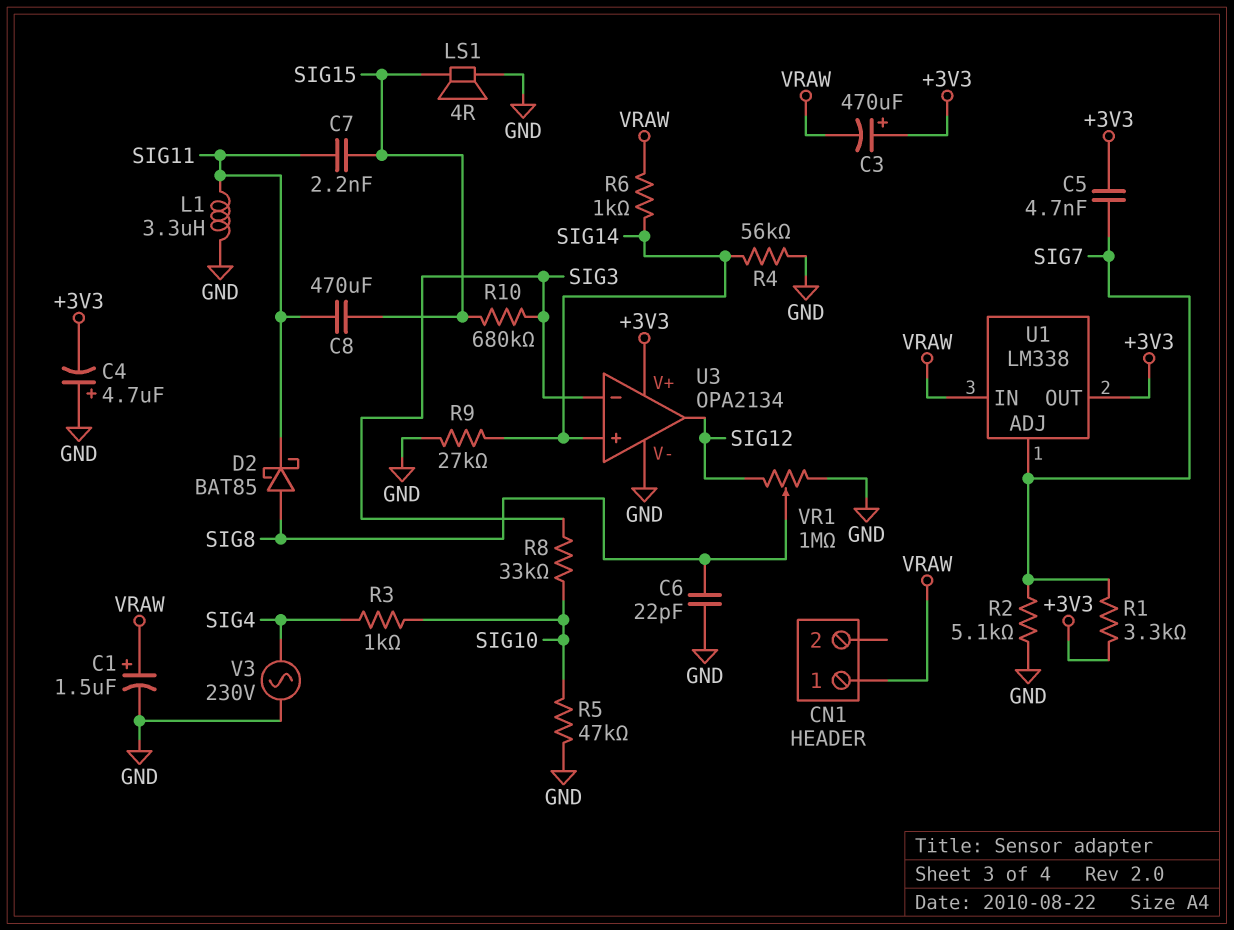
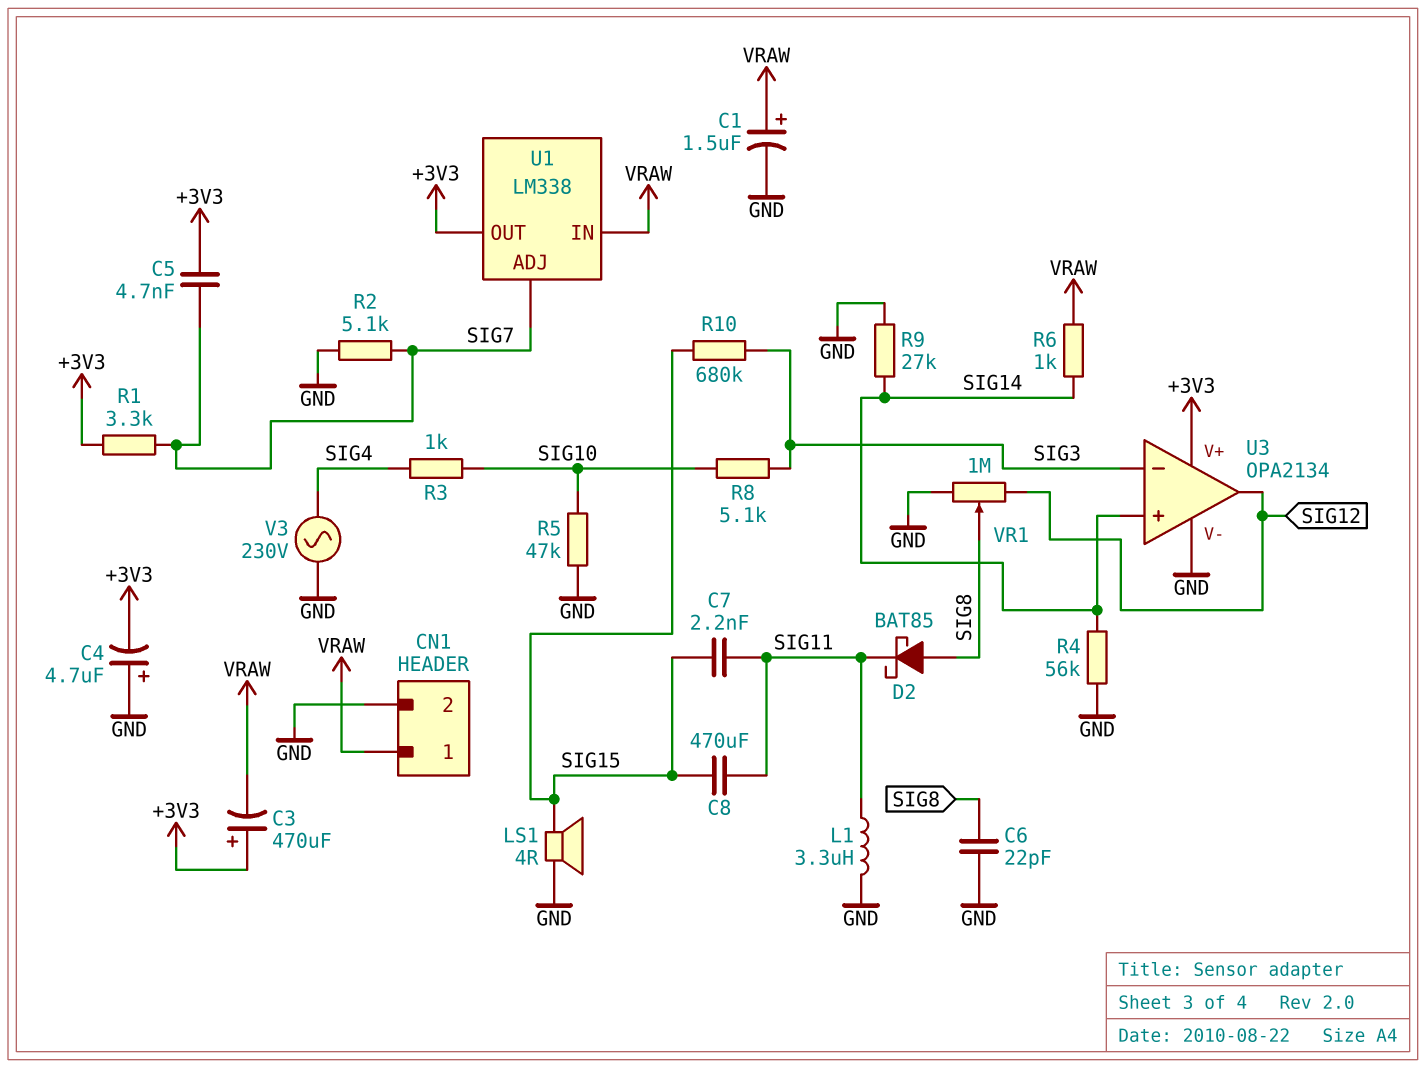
CN1 pin 2: none -> GND
R8: 33k (SIG3, SIG10) -> 5.1k (SIG3, SIG10)

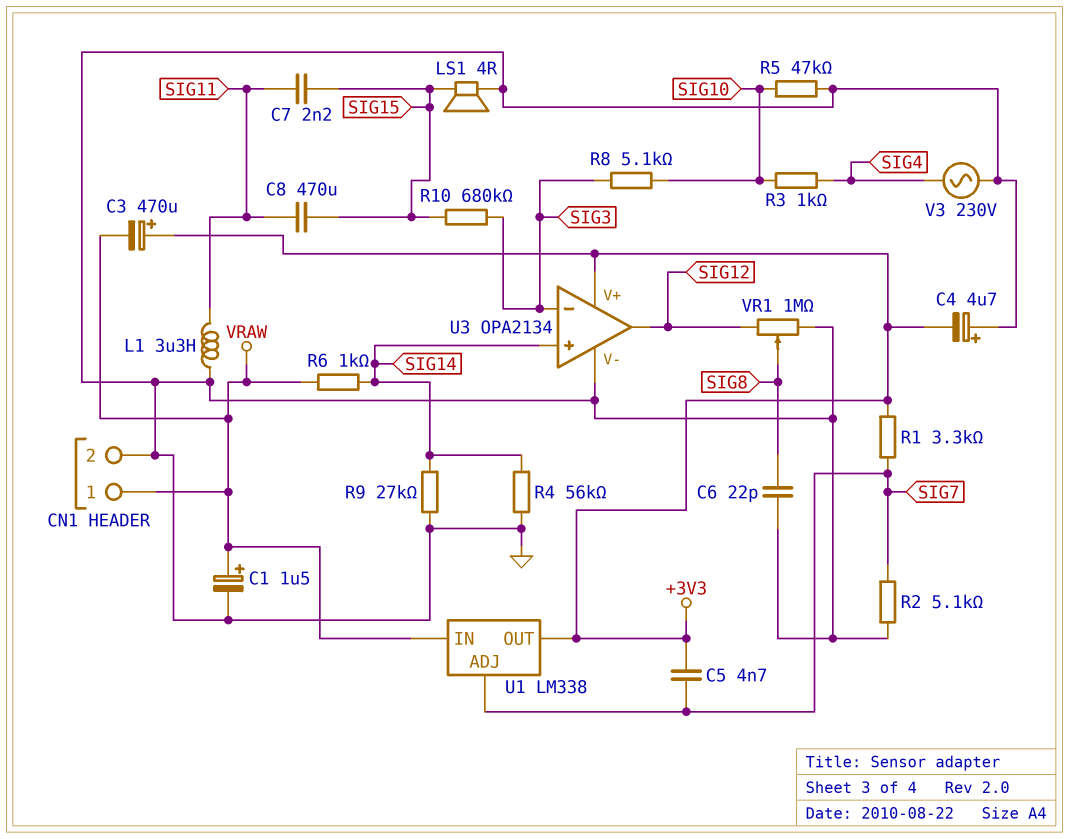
D2: schottky BAT85 (A SIG8, K SIG11) -> none

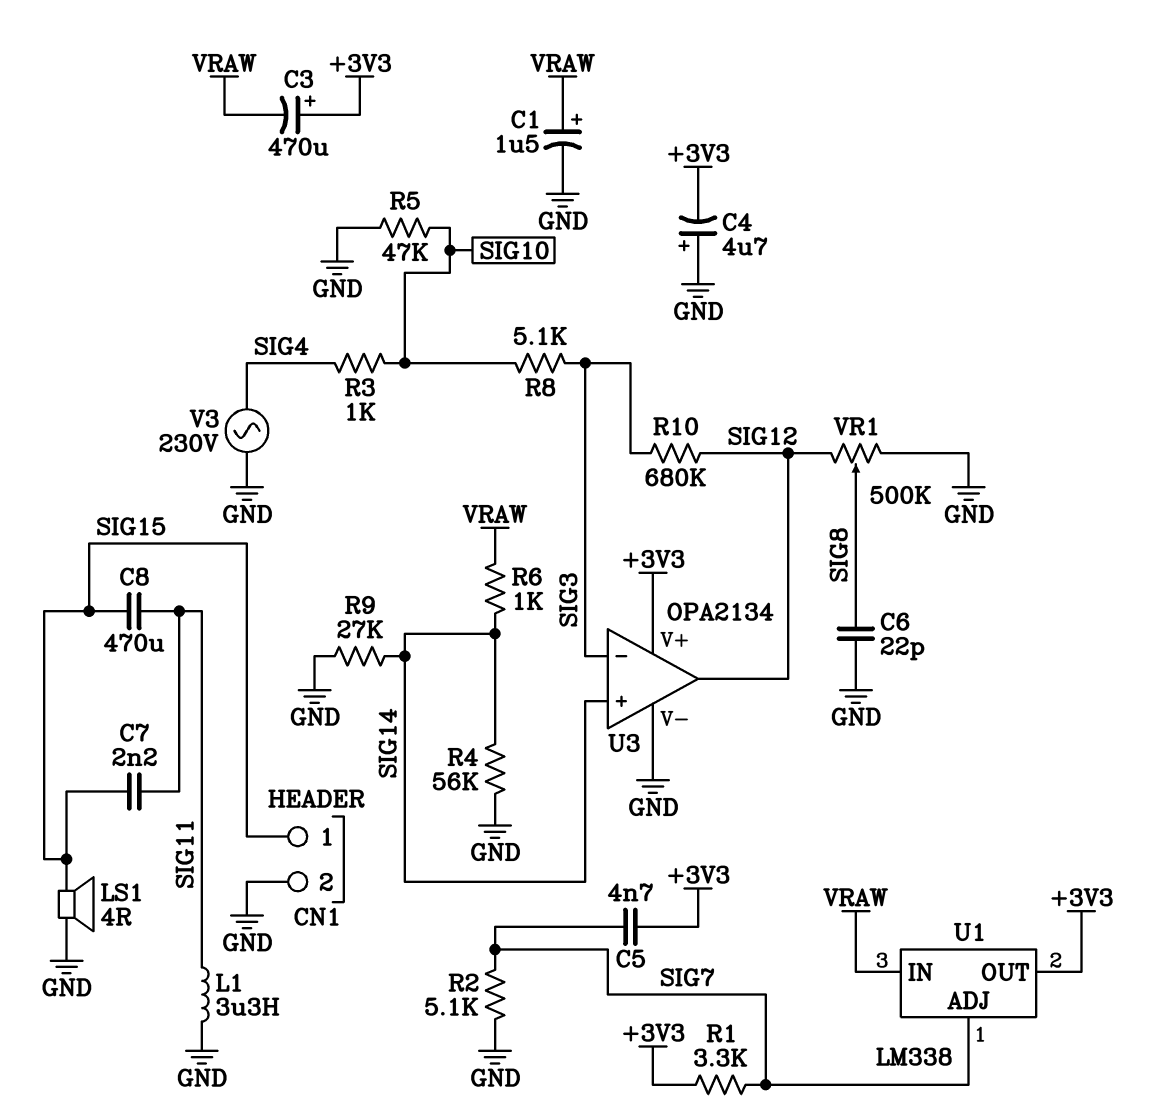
CN1 pin 1: VRAW -> SIG15
R10: 680k (SIG3, SIG15) -> 680k (SIG3, SIG12)
VR1: 1M (GND, SIG12, wiper SIG8) -> 500k (GND, SIG12, wiper SIG8)

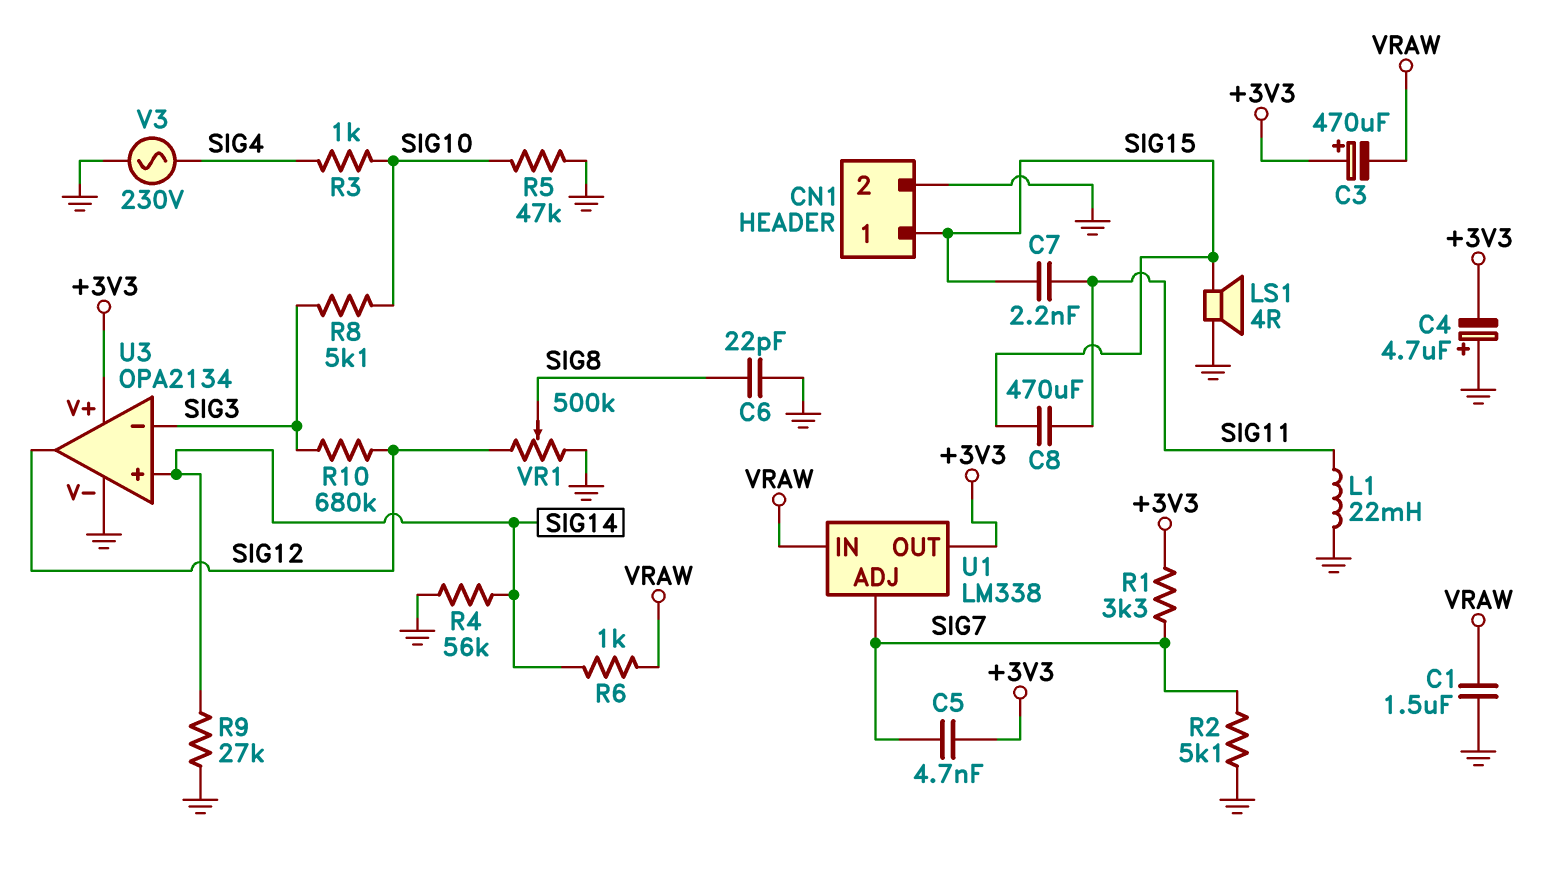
C1: 1.5uF (plus VRAW, minus GND) -> 1.5uF (GND, VRAW)
L1: 3.3uH (GND, SIG11) -> 22mH (GND, SIG11)

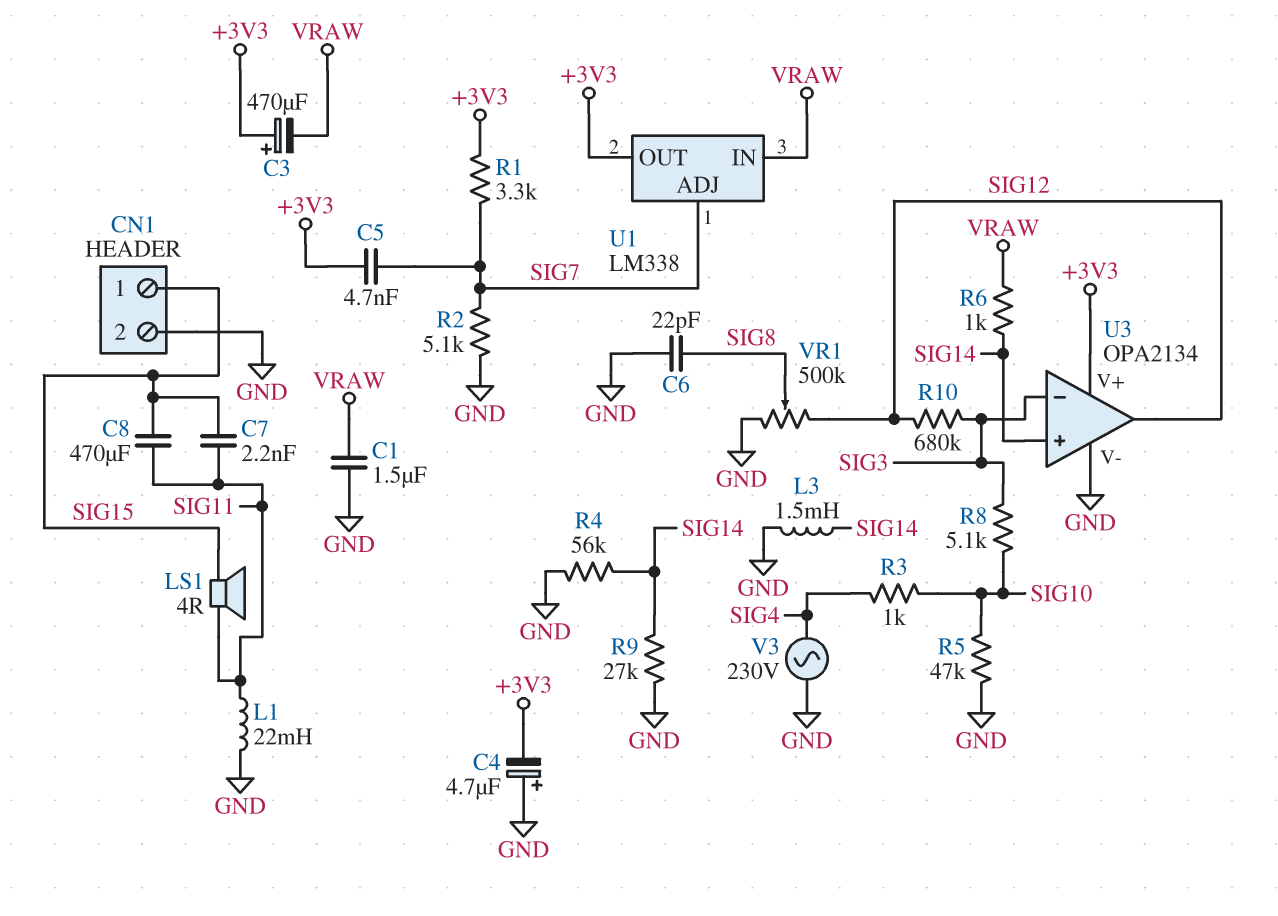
L3: none -> 1.5mH (GND, SIG14)
LS1: speaker 4R (GND, SIG15) -> speaker 4R (SIG11, SIG15)

